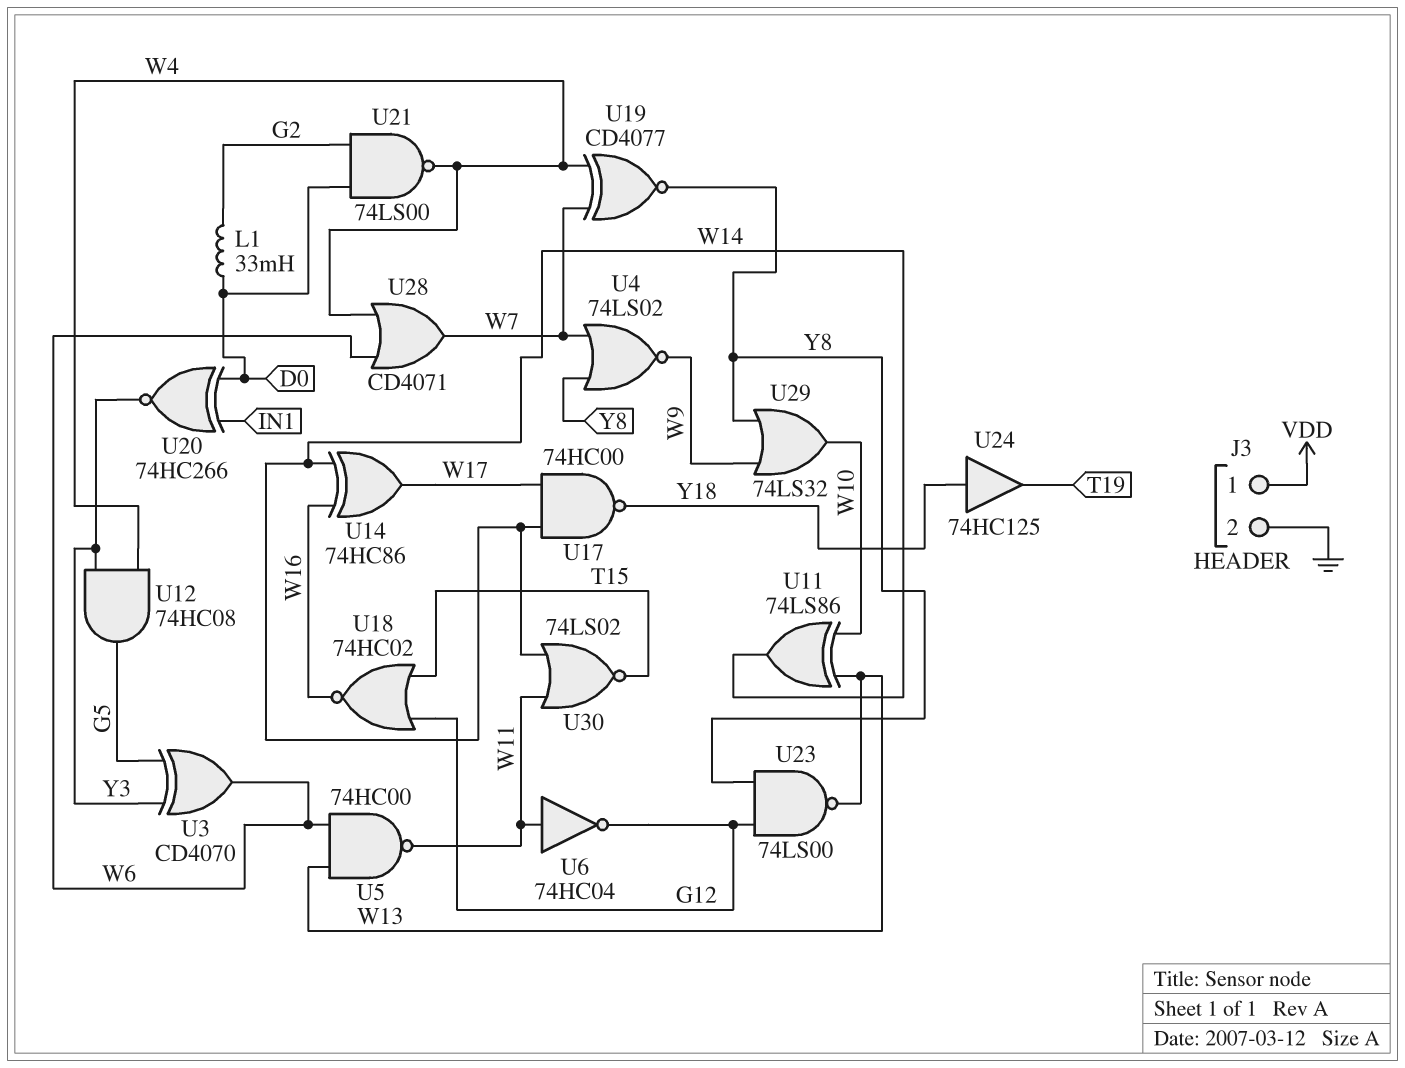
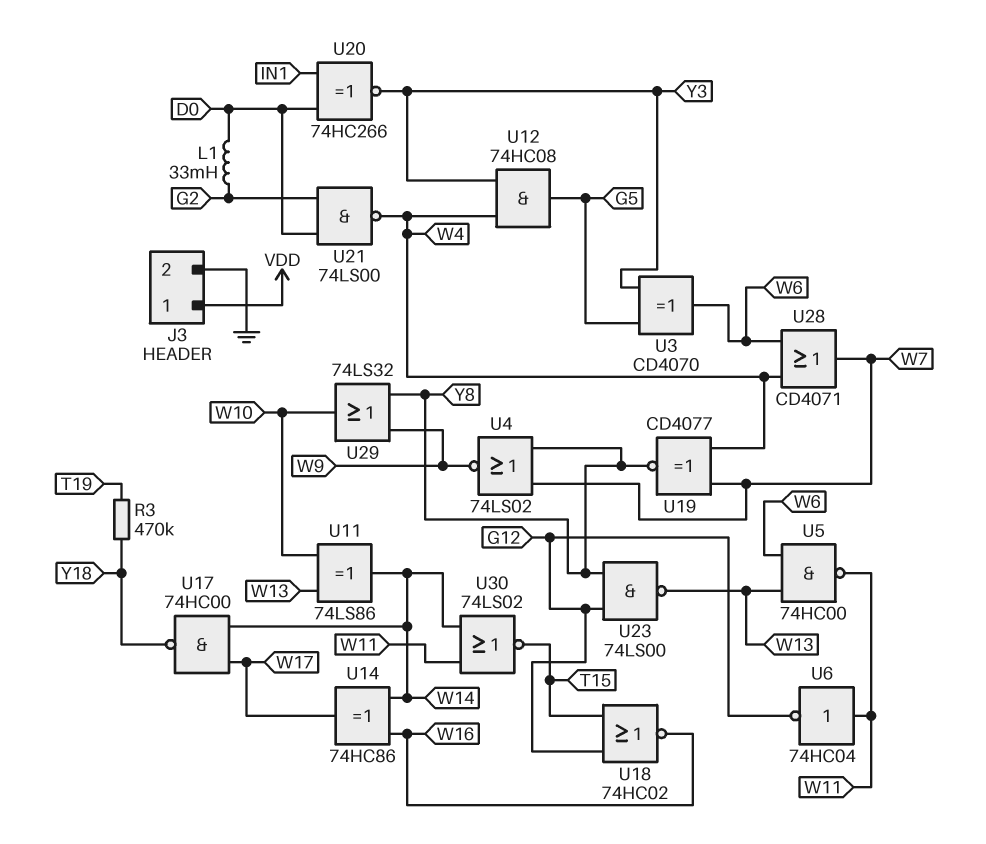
R3: none -> 470k (T19, Y18)
U24: buffer 74HC125 (in Y18, out T19) -> none

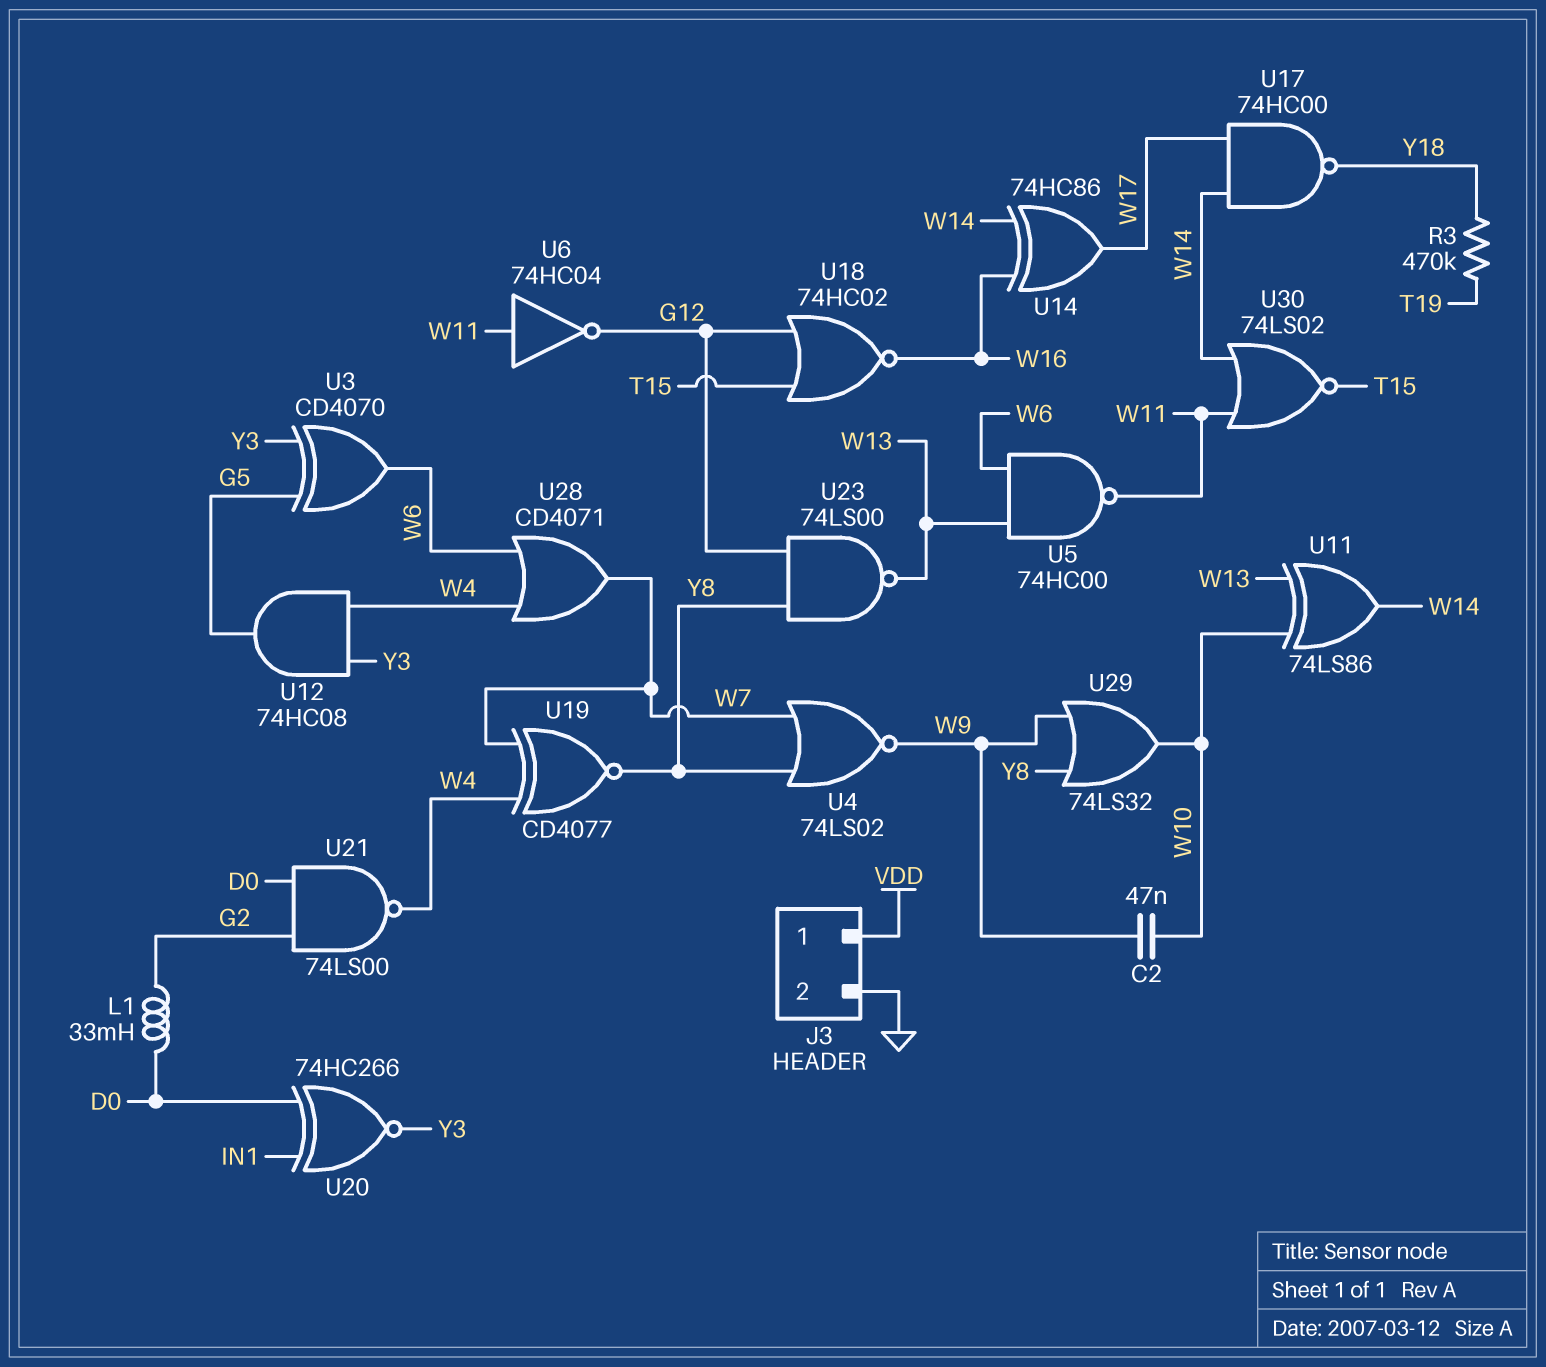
C2: none -> 47nF (W9, W10)

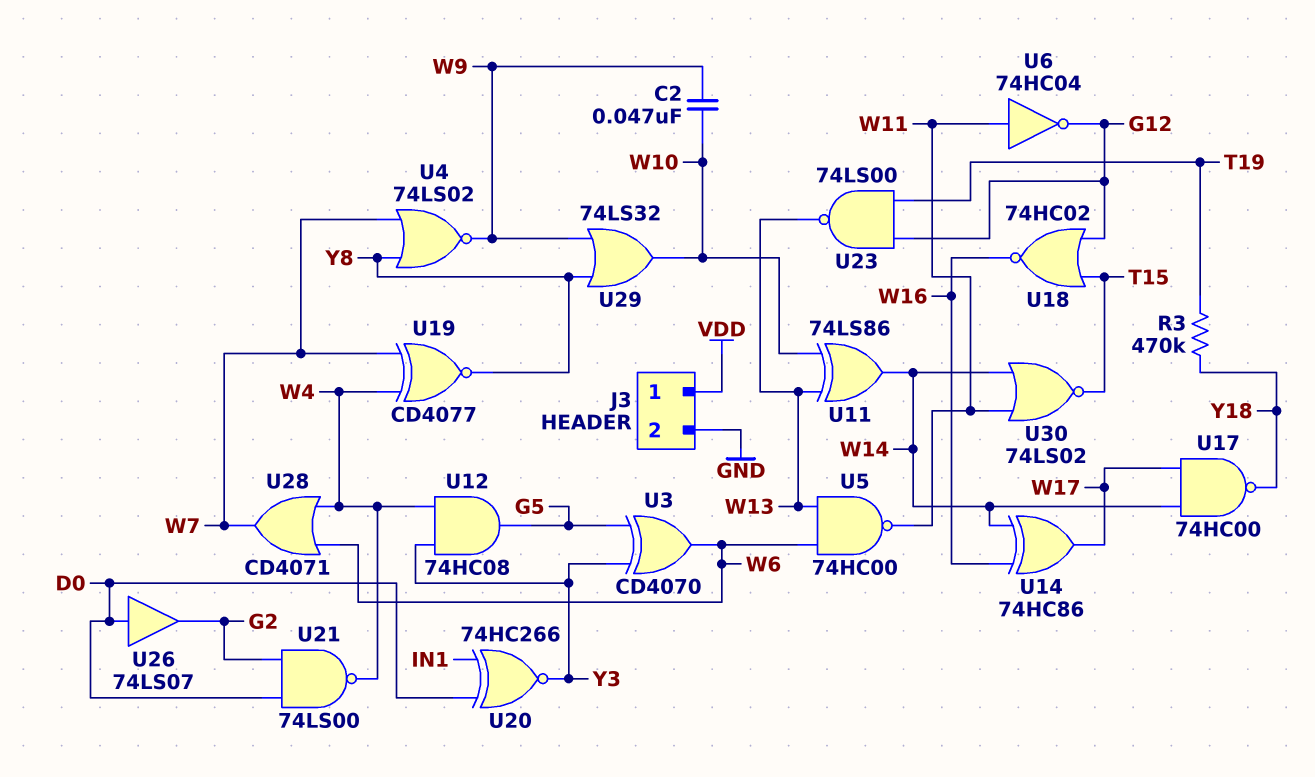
L1: 33mH (D0, G2) -> none
U23: NAND 74LS00 (in G12, in Y8, out W13) -> NAND 74LS00 (in G12, in T19, out W13)
U26: none -> buffer 74LS07 (in D0, out G2)

